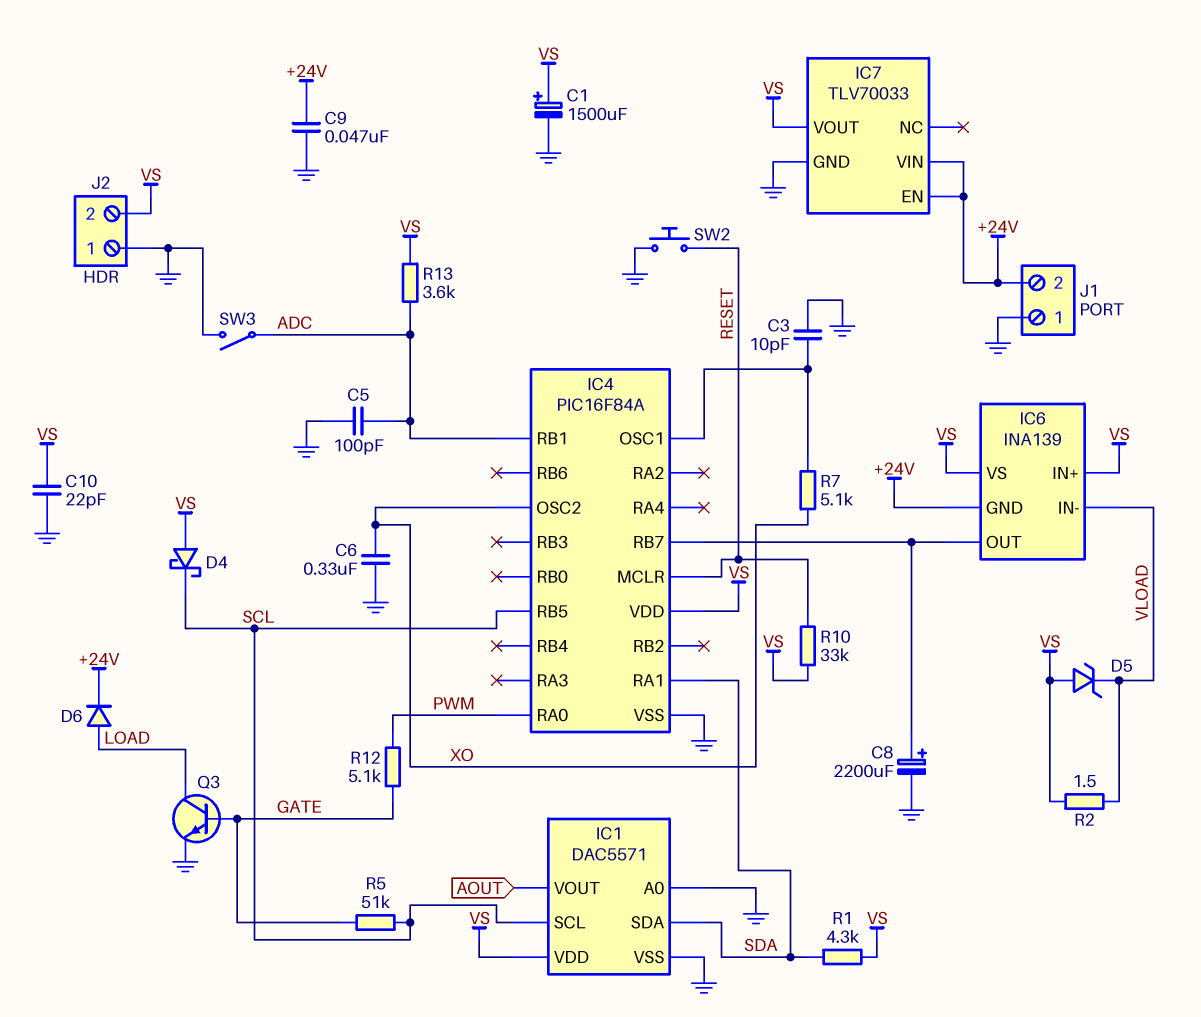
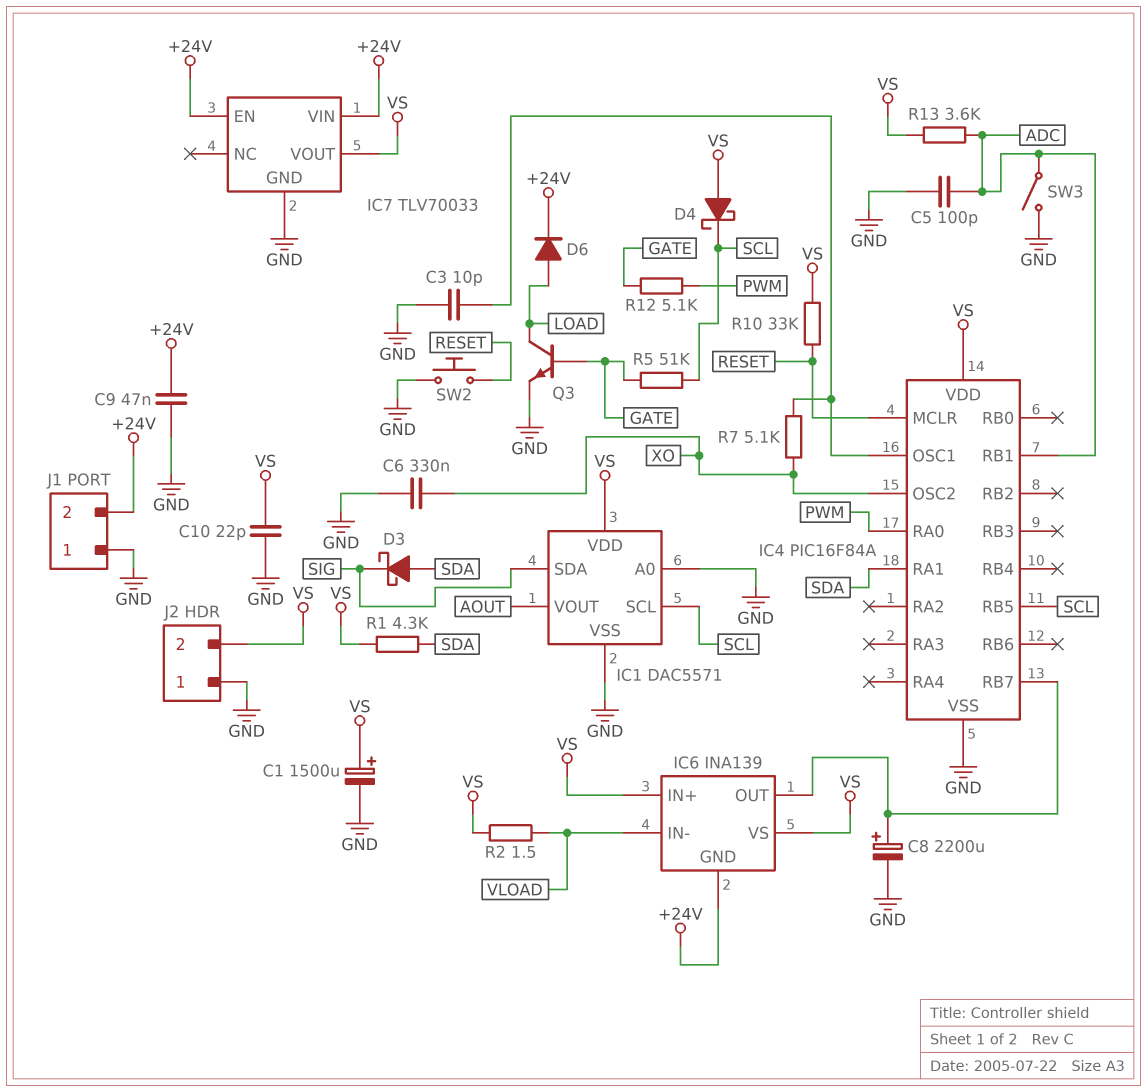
D3: none -> schottky (A SDA, K SIG)
D5: zener (A VS, K VLOAD) -> none
IC1 pin SDA: SDA -> SIG

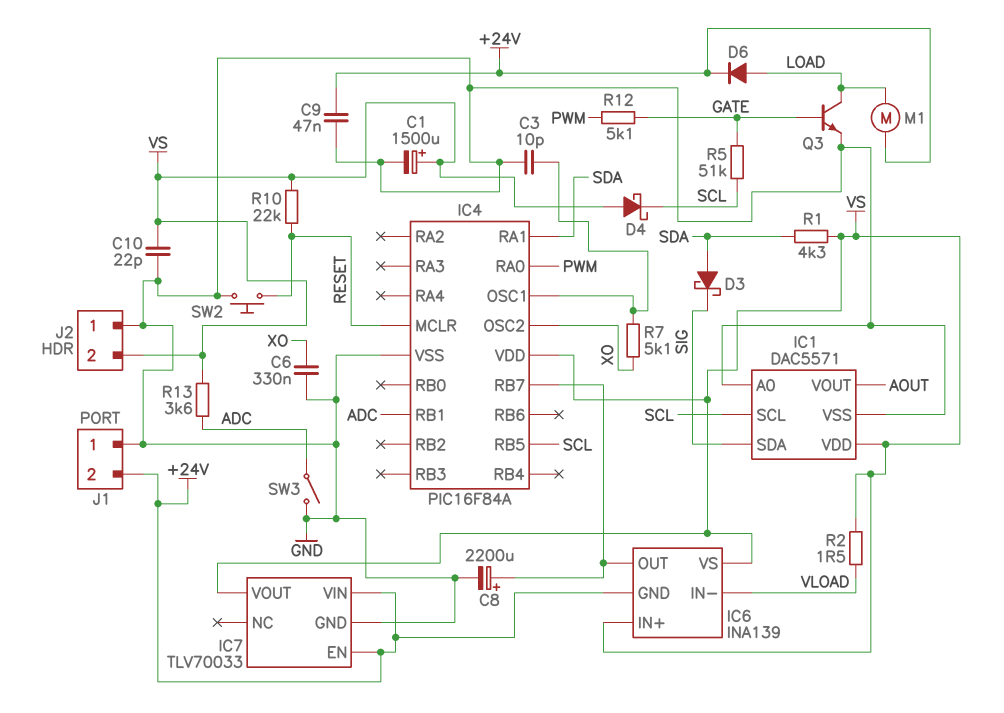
C5: 100pF (ADC, GND) -> none
M1: none -> motor (+24V, LOAD)
R10: 33k (RESET, VS) -> 22k (RESET, VS)

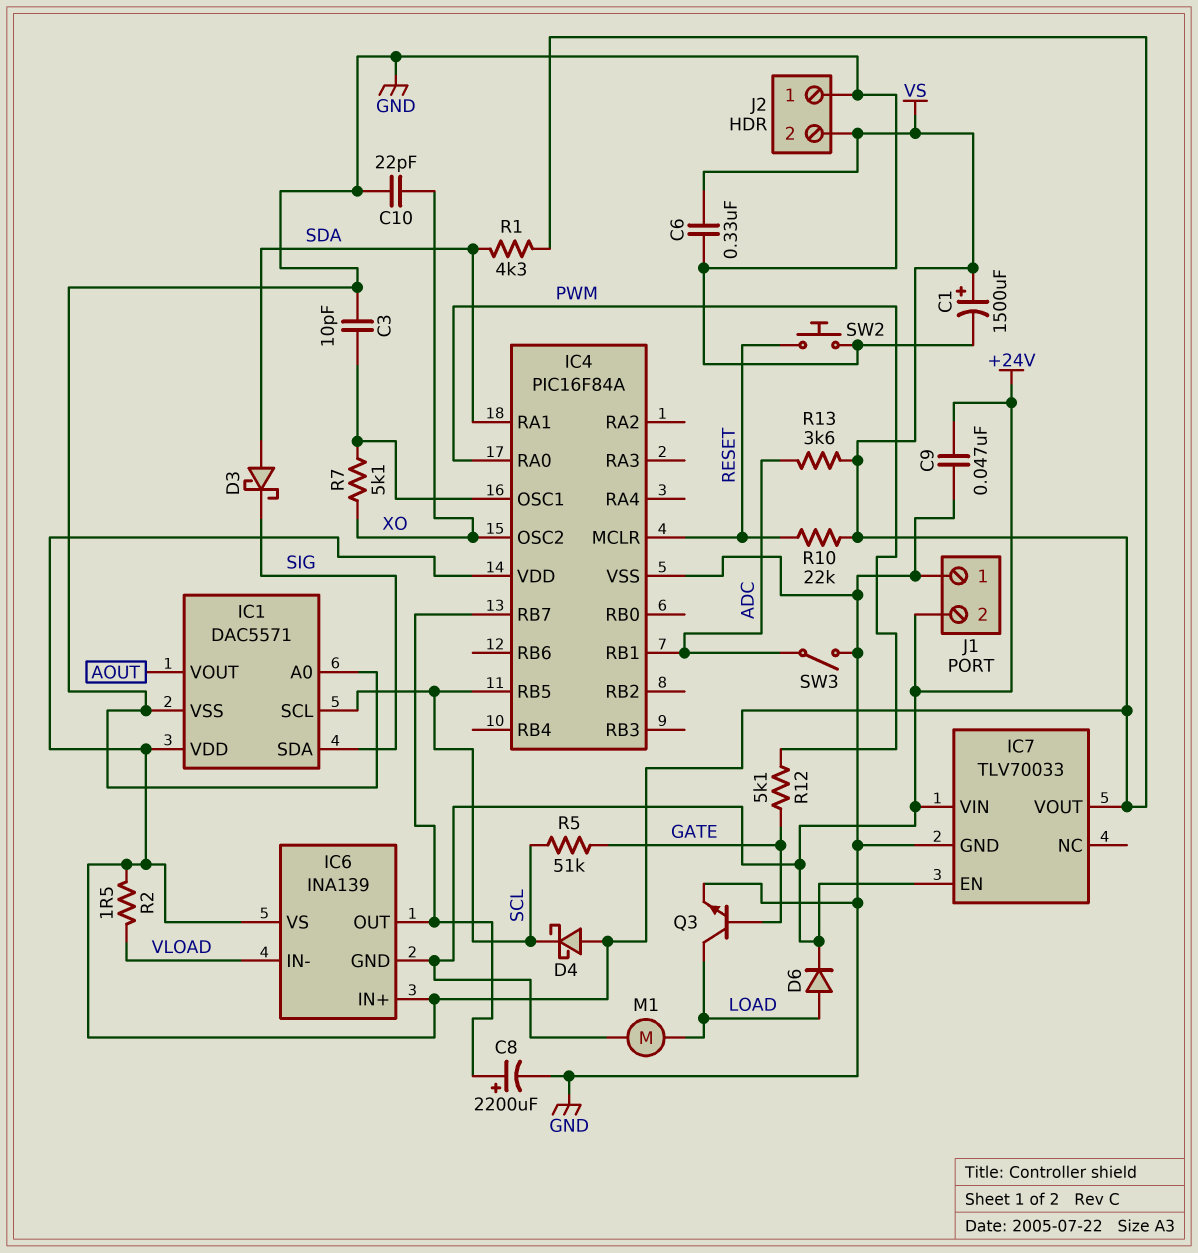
C6: 330nF (GND, XO) -> 330nF (GND, VS)
C10: 22pF (GND, VS) -> 22pF (GND, XO)

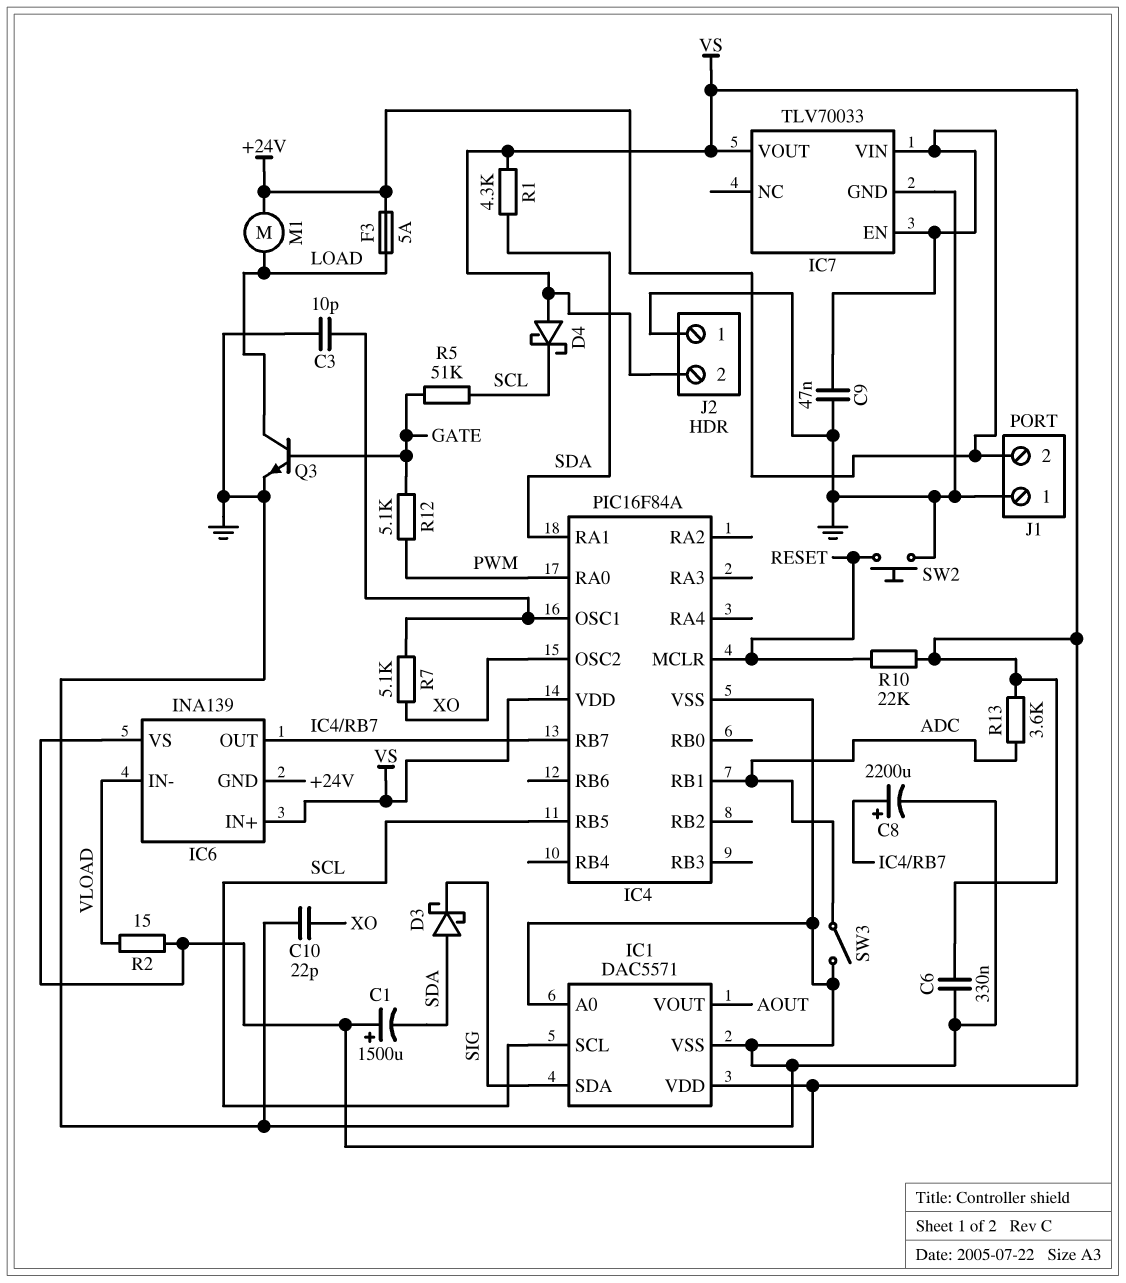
C1: 1500uF (plus VS, minus GND) -> 1500uF (plus VS, minus SDA)
D6: diode (A LOAD, K +24V) -> none
F3: none -> 5A (+24V, LOAD)
R2: 1.5 (VLOAD, VS) -> 15 (VLOAD, VS)

